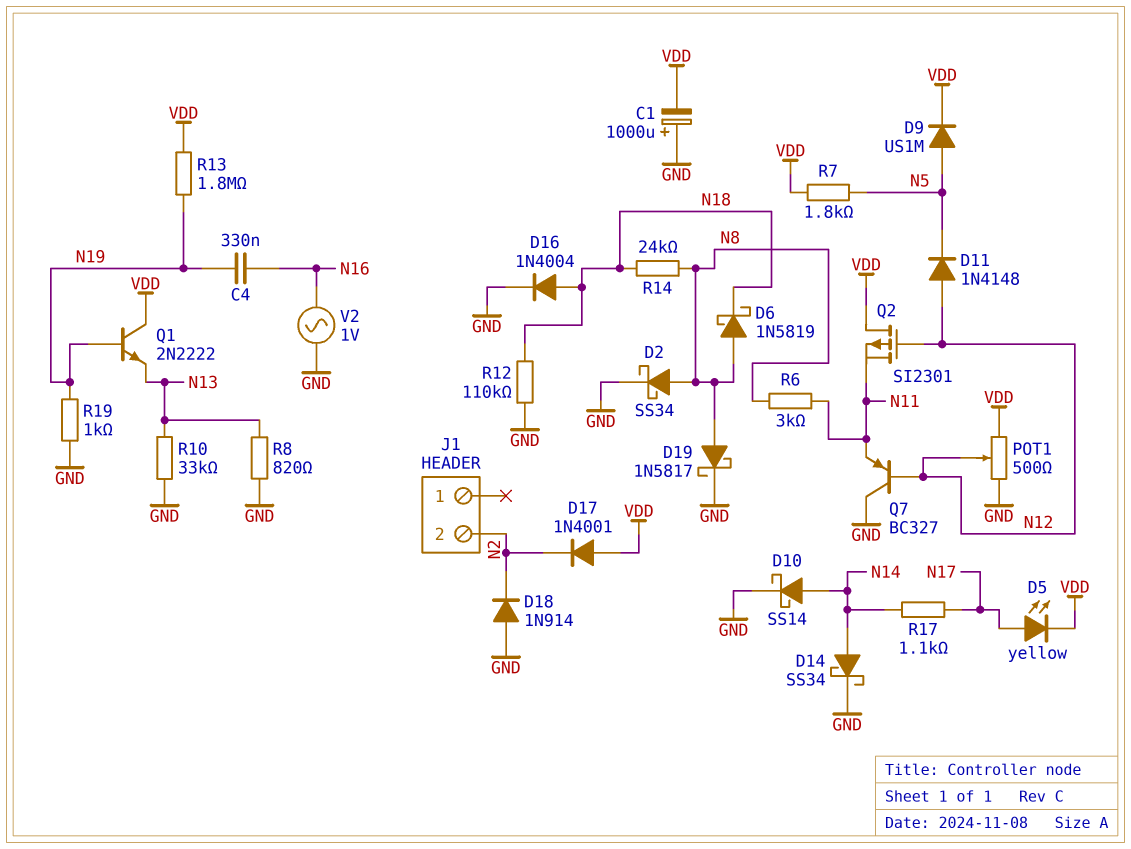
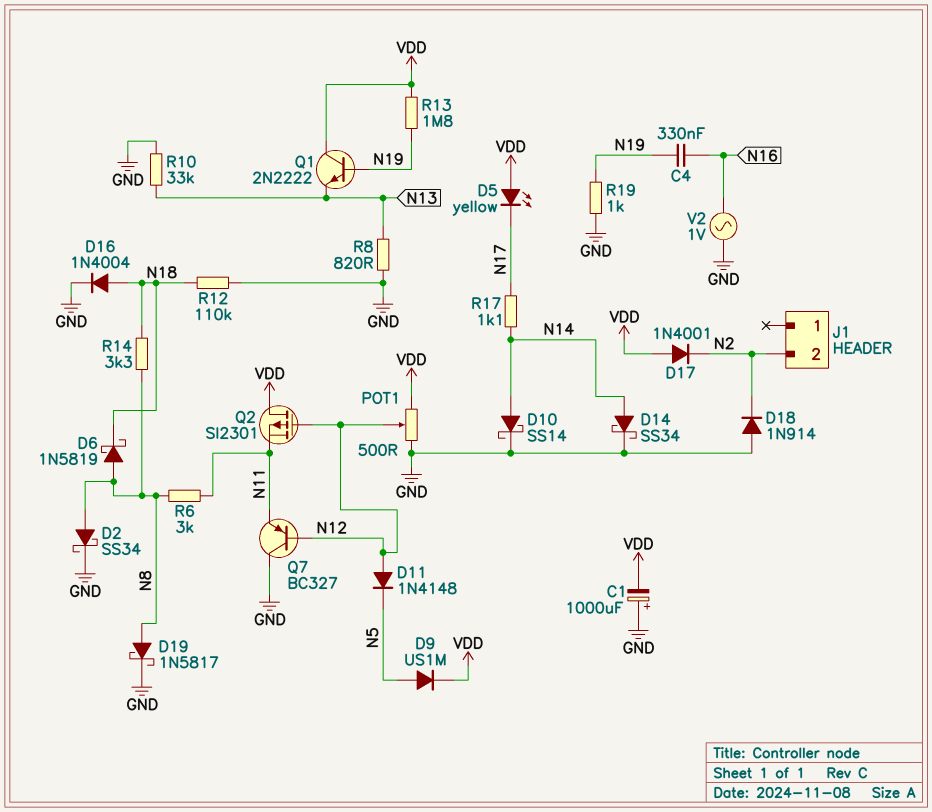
D5: LED yellow (A N17, K VDD) -> LED yellow (A VDD, K N17)
R7: 1.8k (N5, VDD) -> none
R14: 24k (N8, N18) -> 3.3k (N8, N18)

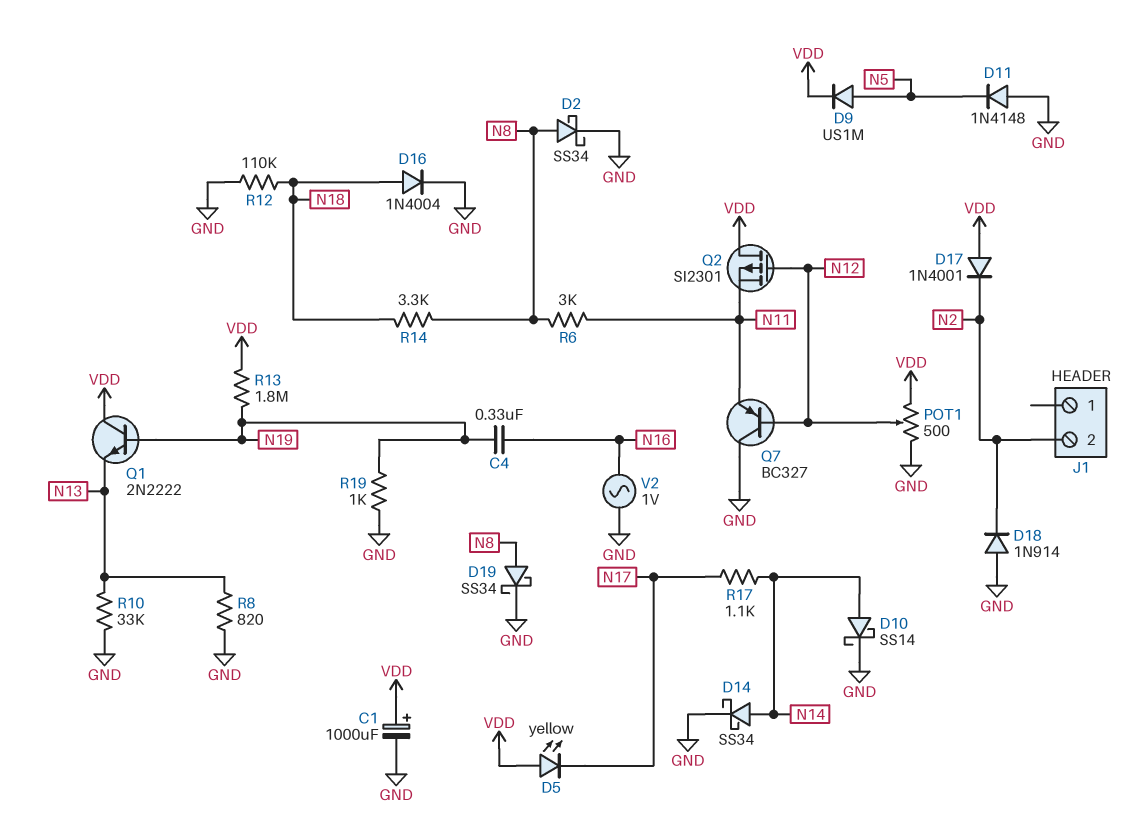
C1: 1000uF (plus GND, minus VDD) -> 1000uF (plus VDD, minus GND)
D6: schottky 1N5819 (A N8, K N18) -> none
D11: diode 1N4148 (A N12, K N5) -> diode 1N4148 (A GND, K N5)
D19: schottky 1N5817 (A N8, K GND) -> schottky SS34 (A N8, K GND)

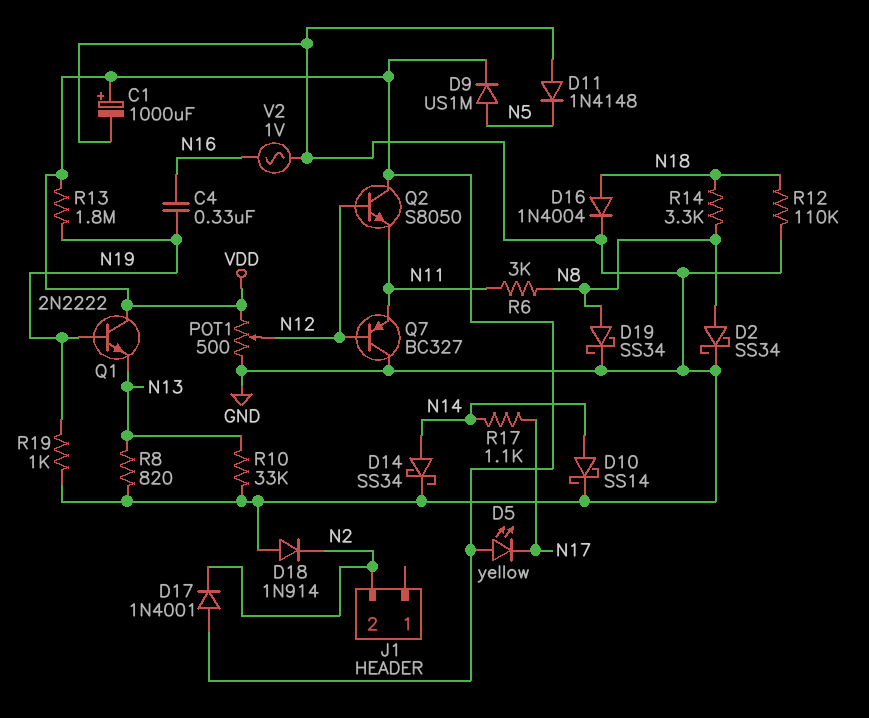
Q2: PMOS SI2301 (G N12, D VDD, S N11) -> NPN S8050 (B N12, C VDD, E N11)

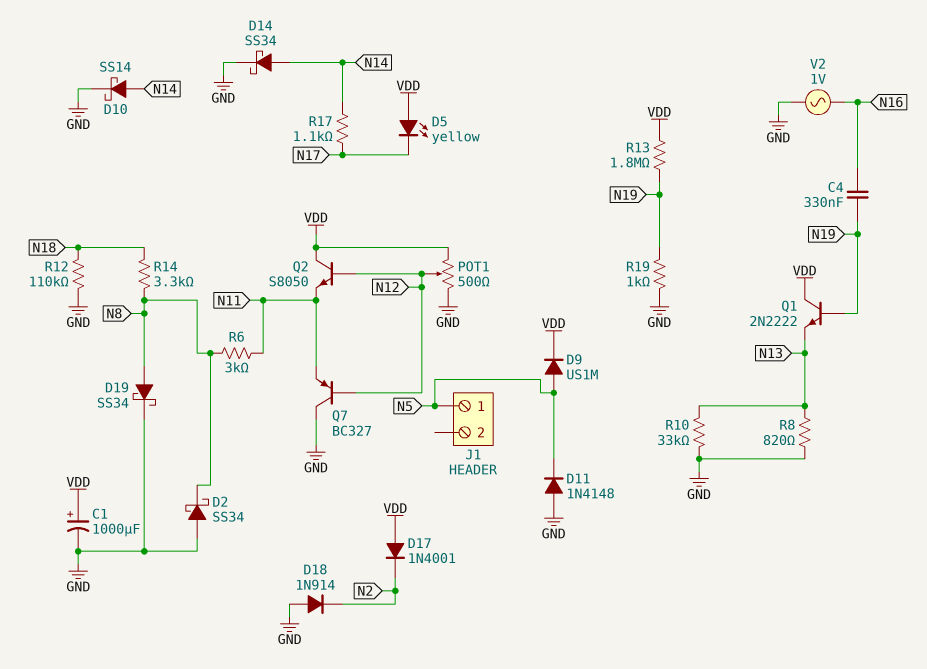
D2: schottky SS34 (A N8, K GND) -> schottky SS34 (A GND, K N8)
D16: diode 1N4004 (A N18, K GND) -> none
J1 pin 1: none -> N5
J1 pin 2: N2 -> none

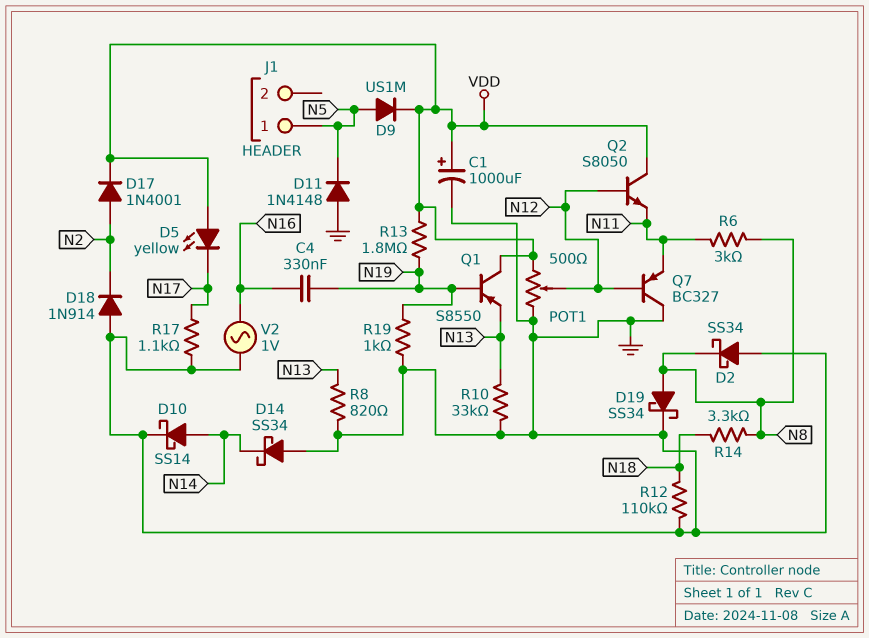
D14: schottky SS34 (A N14, K GND) -> schottky SS34 (A GND, K N14)
D17: diode 1N4001 (A VDD, K N2) -> diode 1N4001 (A N2, K VDD)
Q1: NPN 2N2222 (B N19, C VDD, E N13) -> PNP S8550 (B N19, C VDD, E N13)
R17: 1.1k (N14, N17) -> 1.1k (GND, N17)

